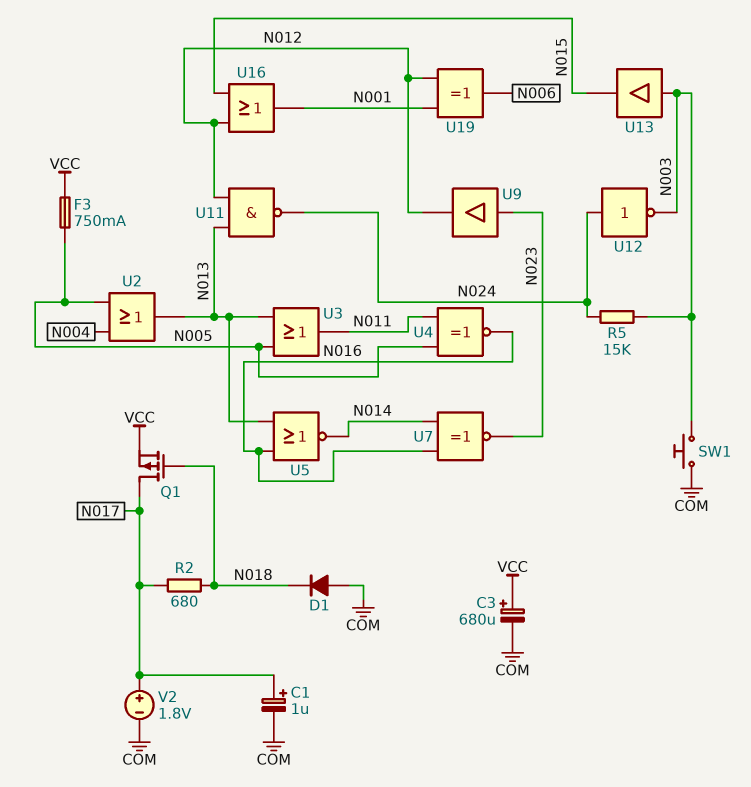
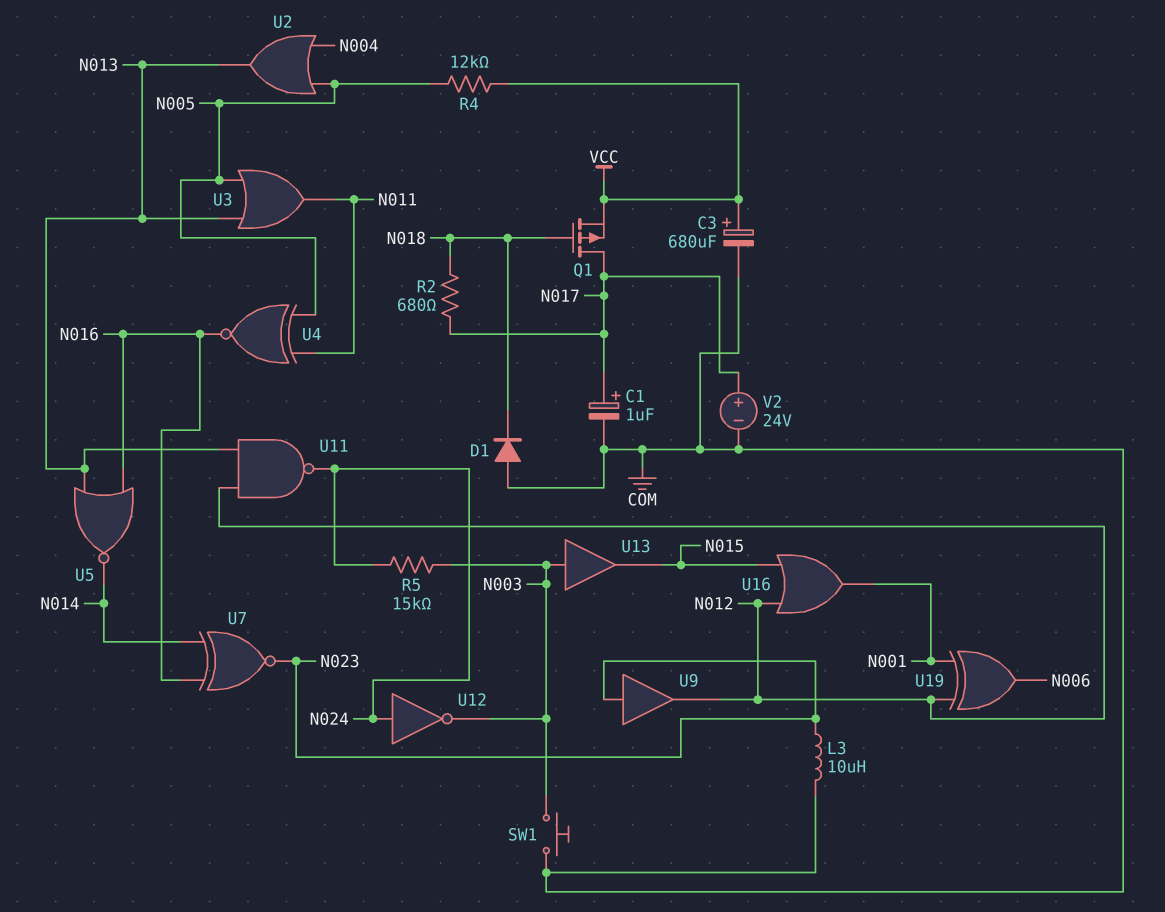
F3: 750mA (N005, VCC) -> none
L3: none -> 10uH (COM, N023)
R4: none -> 12k (N005, VCC)
V2: 1.8V (plus N017, minus COM) -> 24V (plus N017, minus COM)

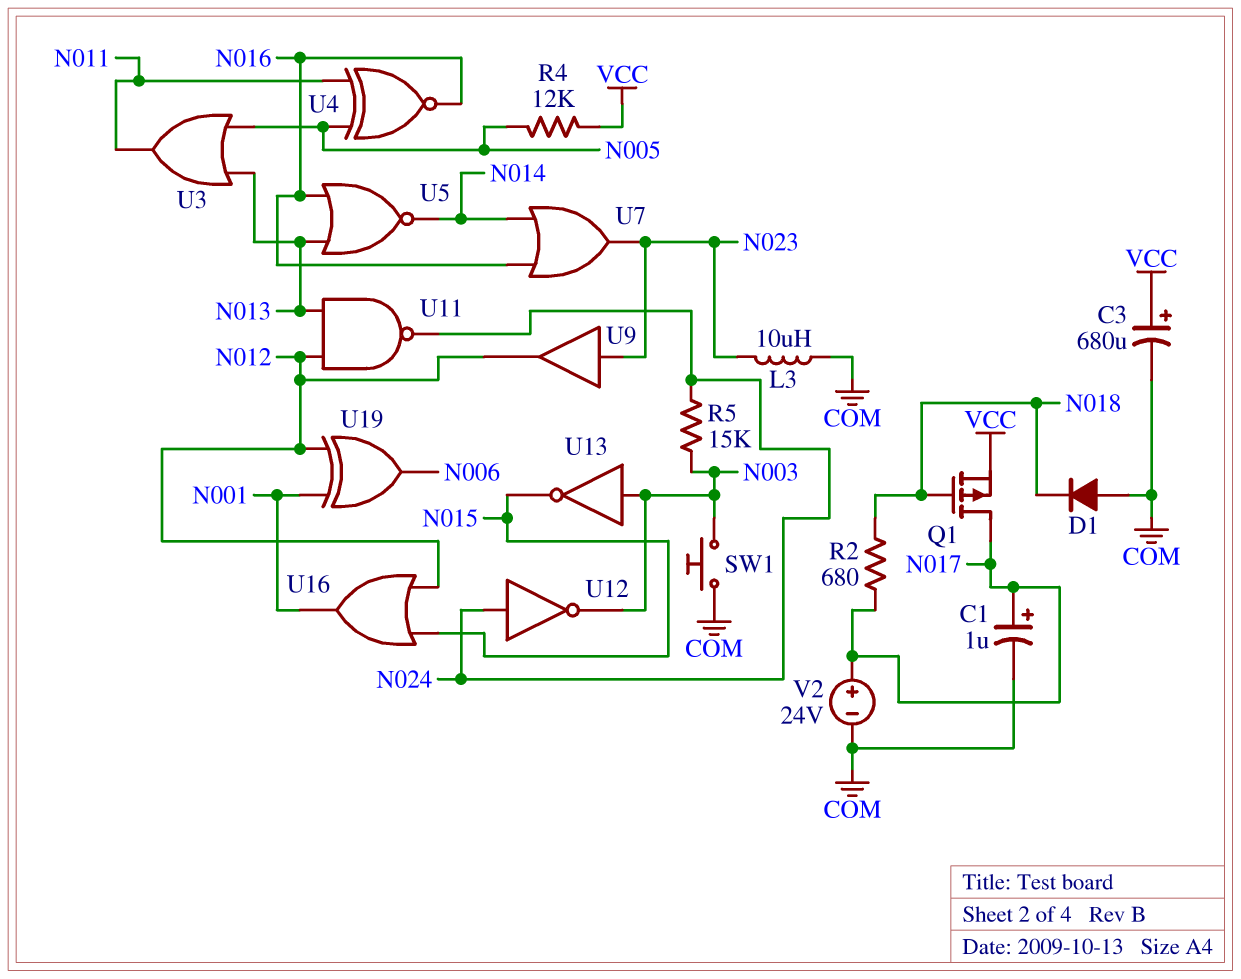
U2: OR (in N004, in N005, out N013) -> none
U7: XNOR (in N014, in N016, out N023) -> OR (in N014, in N016, out N023)
U13: buffer (in N003, out N015) -> NOT (in N003, out N015)

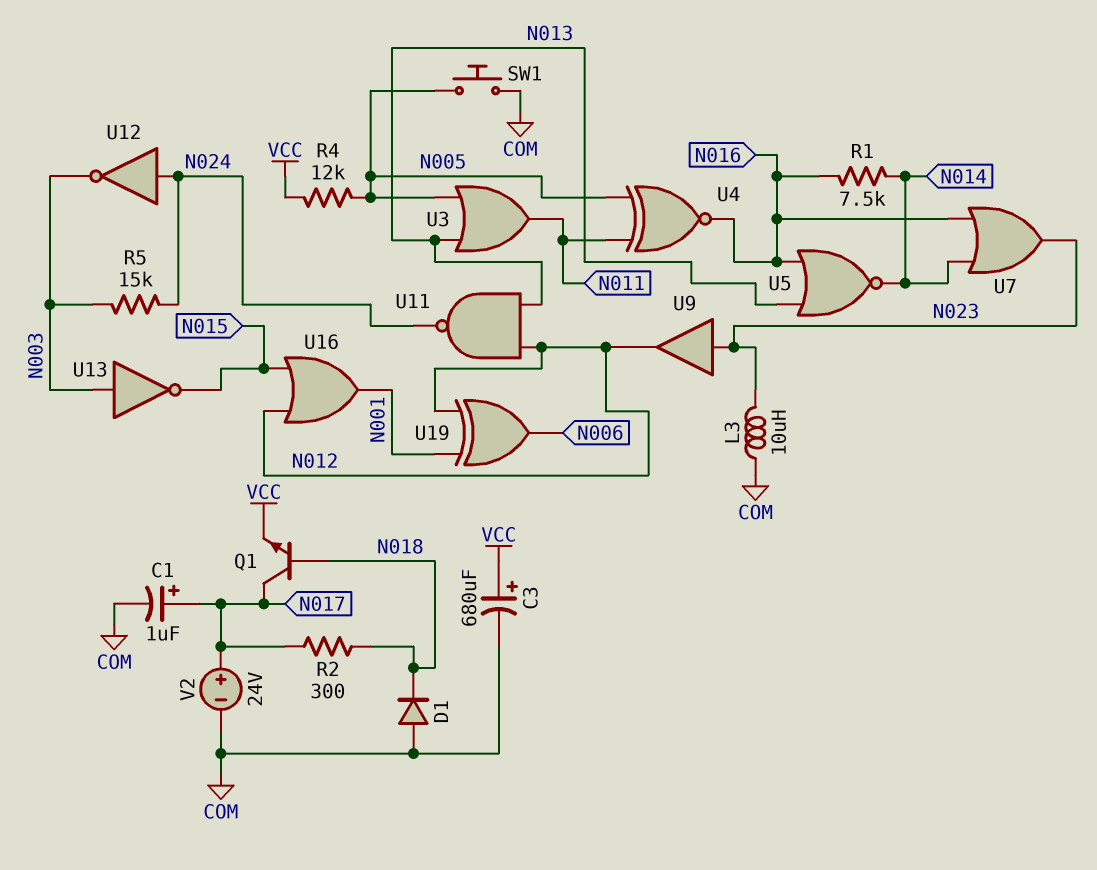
Q1: PMOS (G N018, D N017, S VCC) -> NPN (B N018, C N017, E VCC)
R1: none -> 7.5k (N014, N016)
R2: 680 (N017, N018) -> 300 (N017, N018)
SW1: button (COM, N003) -> button (COM, N005)

